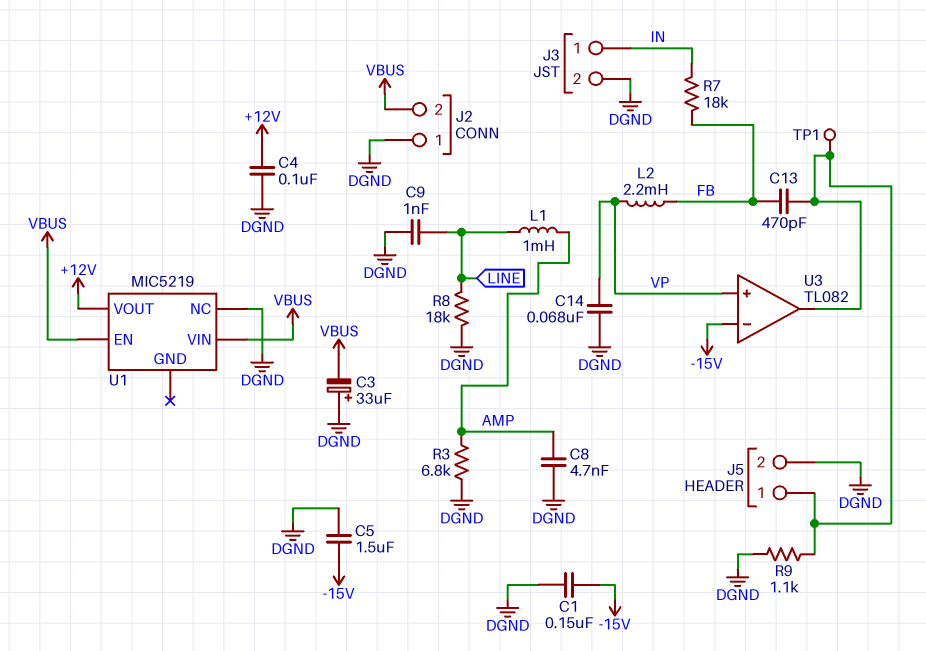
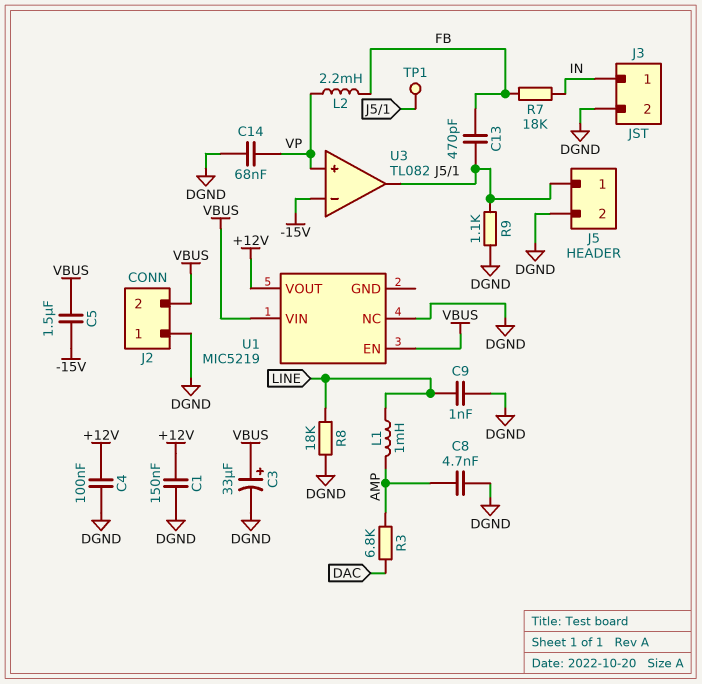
C1: 150nF (-15V, DGND) -> 150nF (+12V, DGND)
C3: 33uF (plus DGND, minus VBUS) -> 33uF (plus VBUS, minus DGND)
C5: 1.5uF (-15V, DGND) -> 1.5uF (-15V, VBUS)
R3: 6.8k (AMP, DGND) -> 6.8k (AMP, DAC)

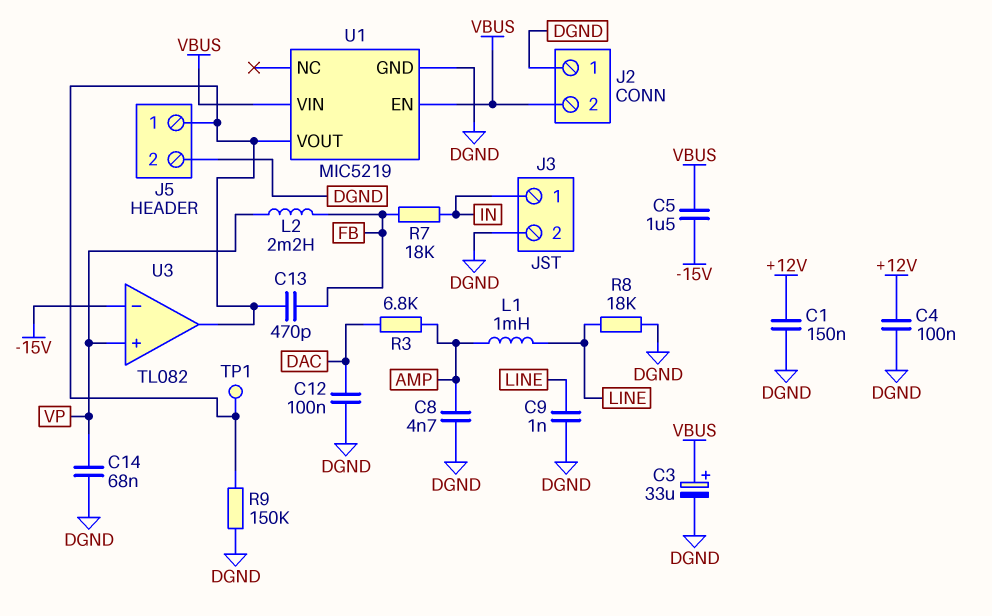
C12: none -> 100nF (DAC, DGND)
R9: 1.1k (DGND, J5/1) -> 150k (DGND, J5/1)
U1 pin GND: none -> DGND
U1 pin NC: DGND -> none
U1 pin VOUT: +12V -> J5/1

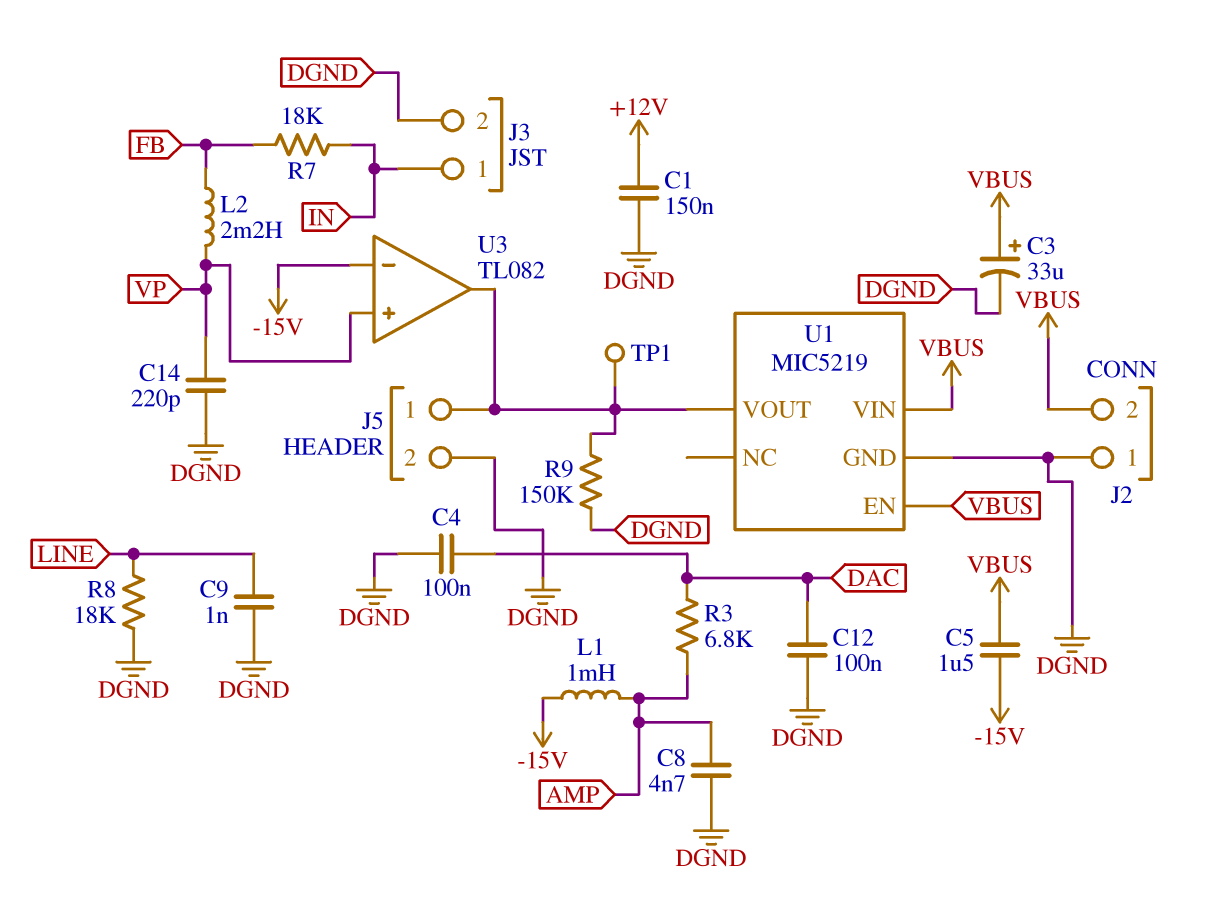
C4: 100nF (+12V, DGND) -> 100nF (DAC, DGND)
C13: 470pF (FB, J5/1) -> none
C14: 68nF (DGND, VP) -> 220pF (DGND, VP)
L1: 1mH (AMP, LINE) -> 1mH (-15V, AMP)

